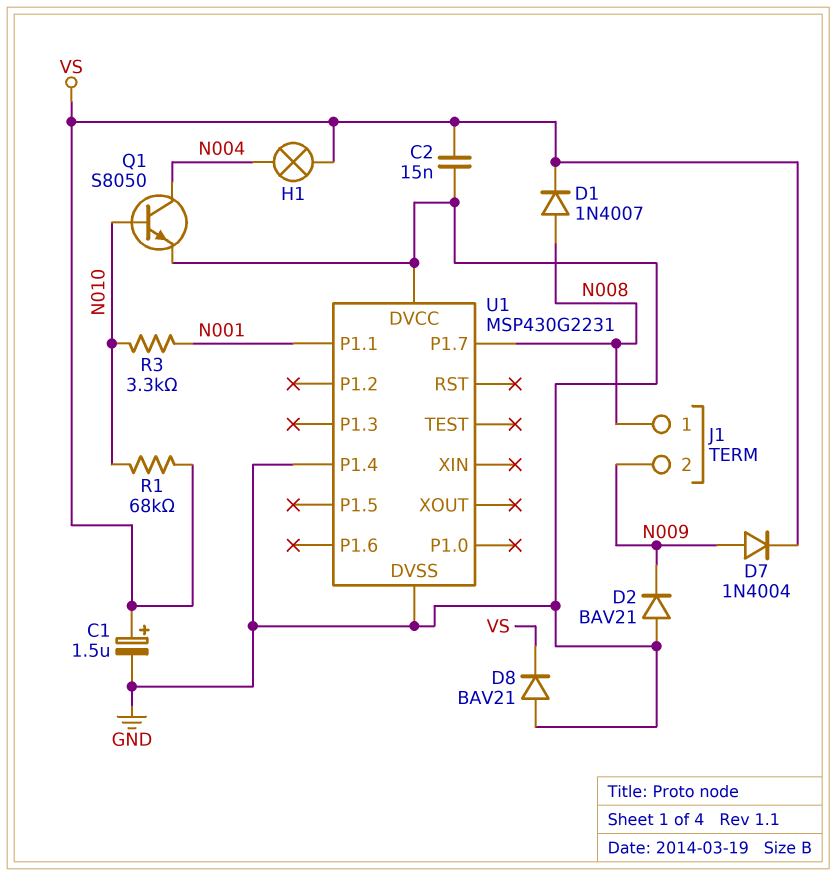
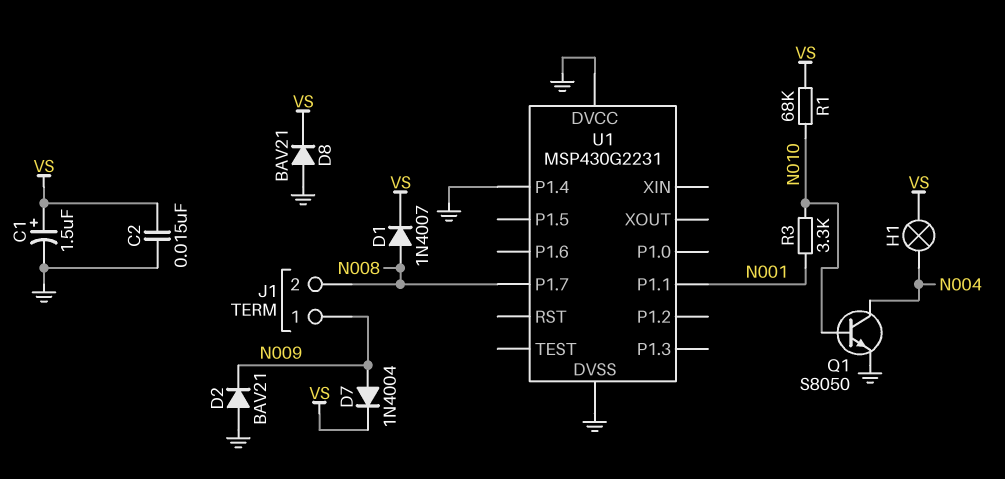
J1 pin 1: N008 -> N009
J1 pin 2: N009 -> N008

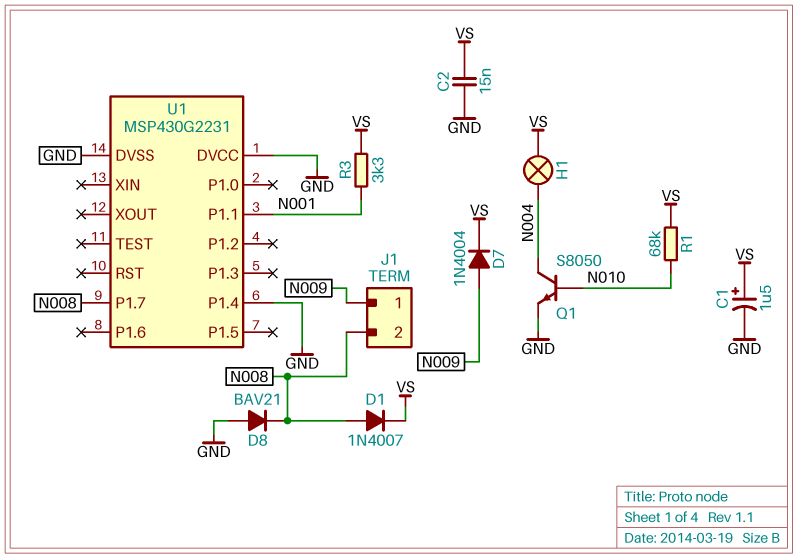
D2: diode BAV21 (A GND, K N009) -> none
D8: diode BAV21 (A GND, K VS) -> diode BAV21 (A GND, K N008)
R3: 3.3k (N001, N010) -> 3.3k (N001, VS)

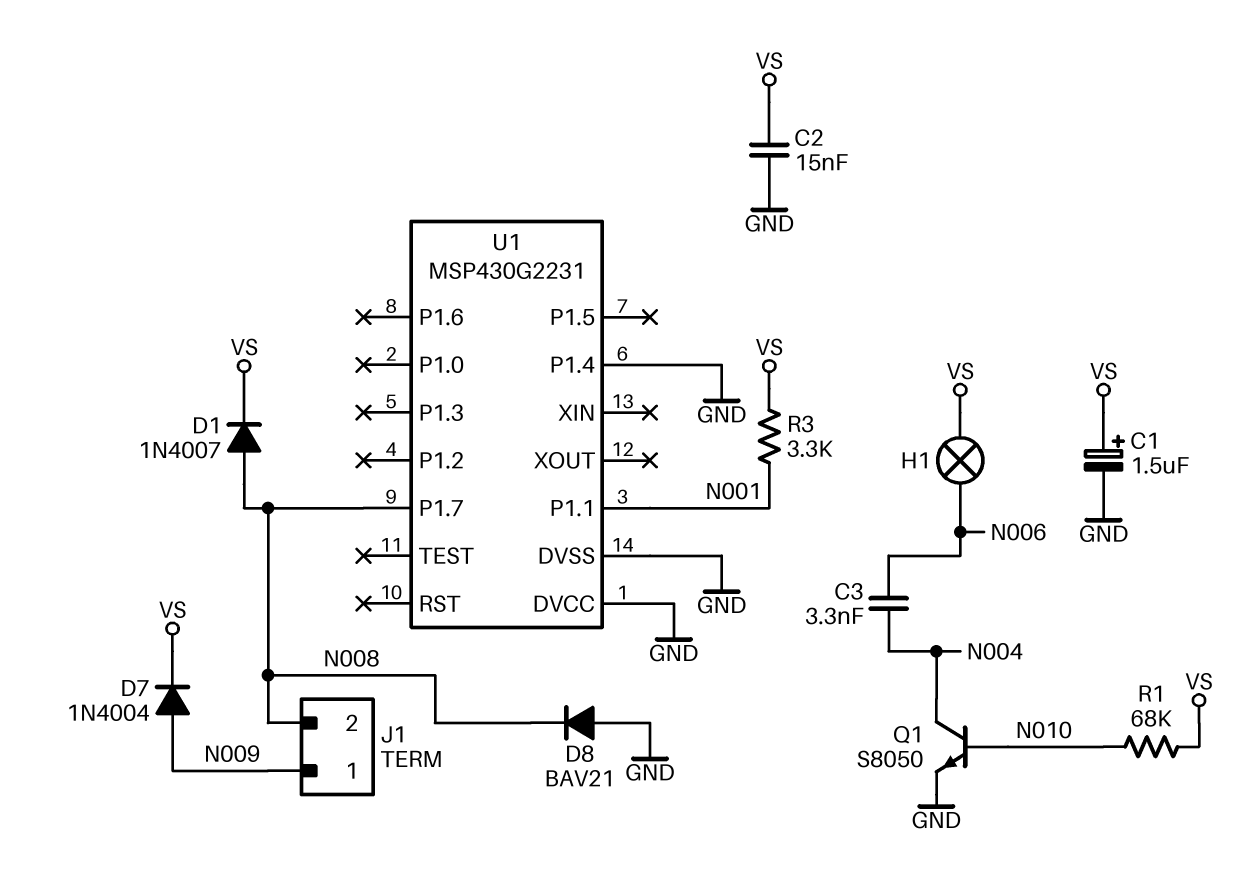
C3: none -> 3.3nF (N004, N006)
H1: lamp (N004, VS) -> lamp (N006, VS)

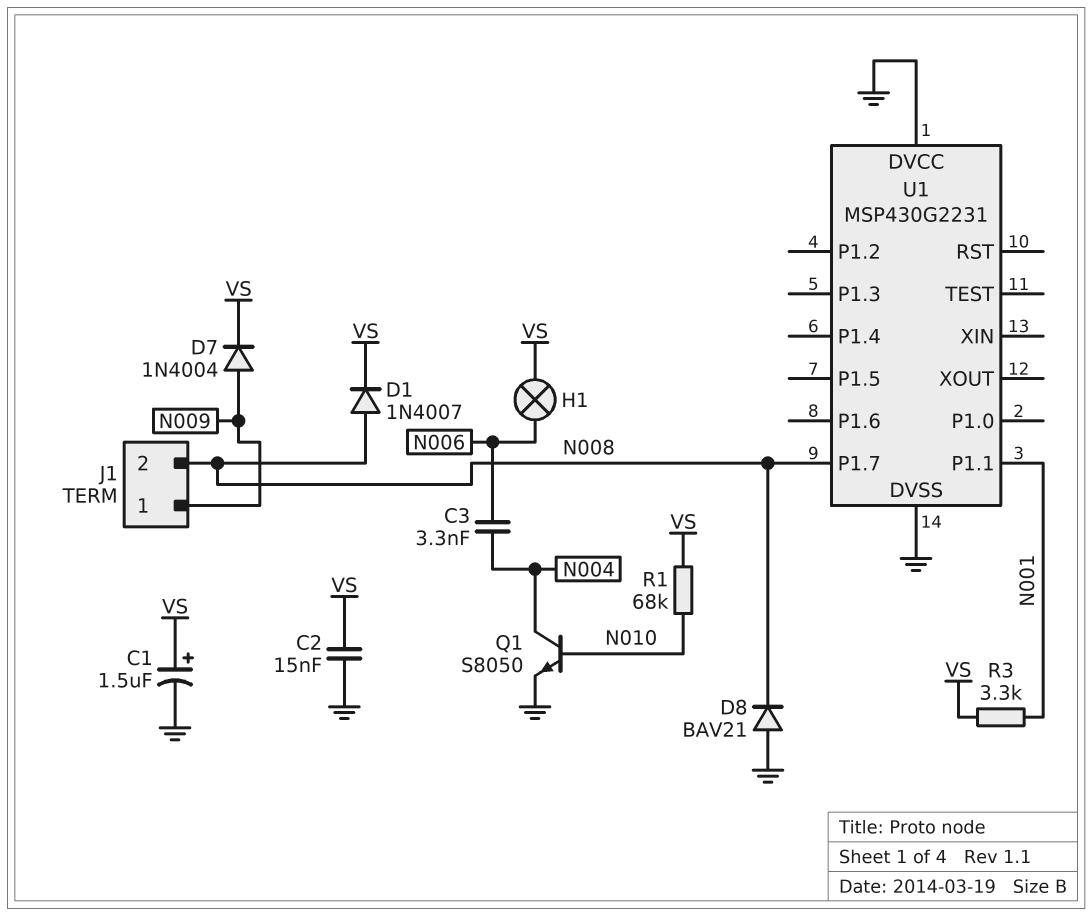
U1 pin P1.4: GND -> none

